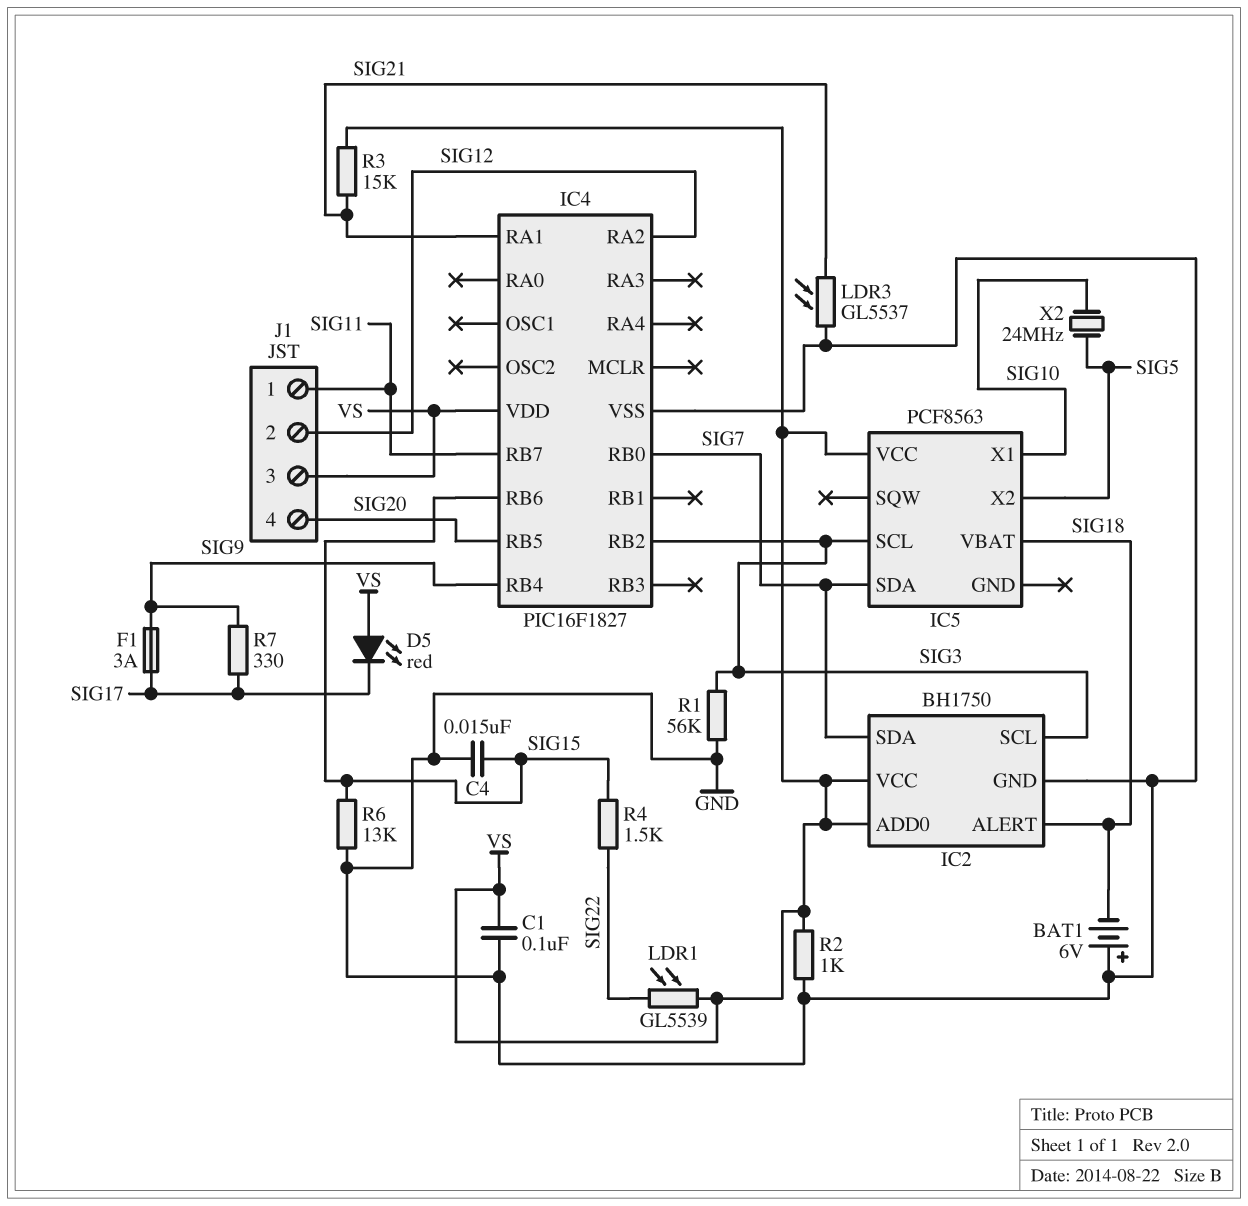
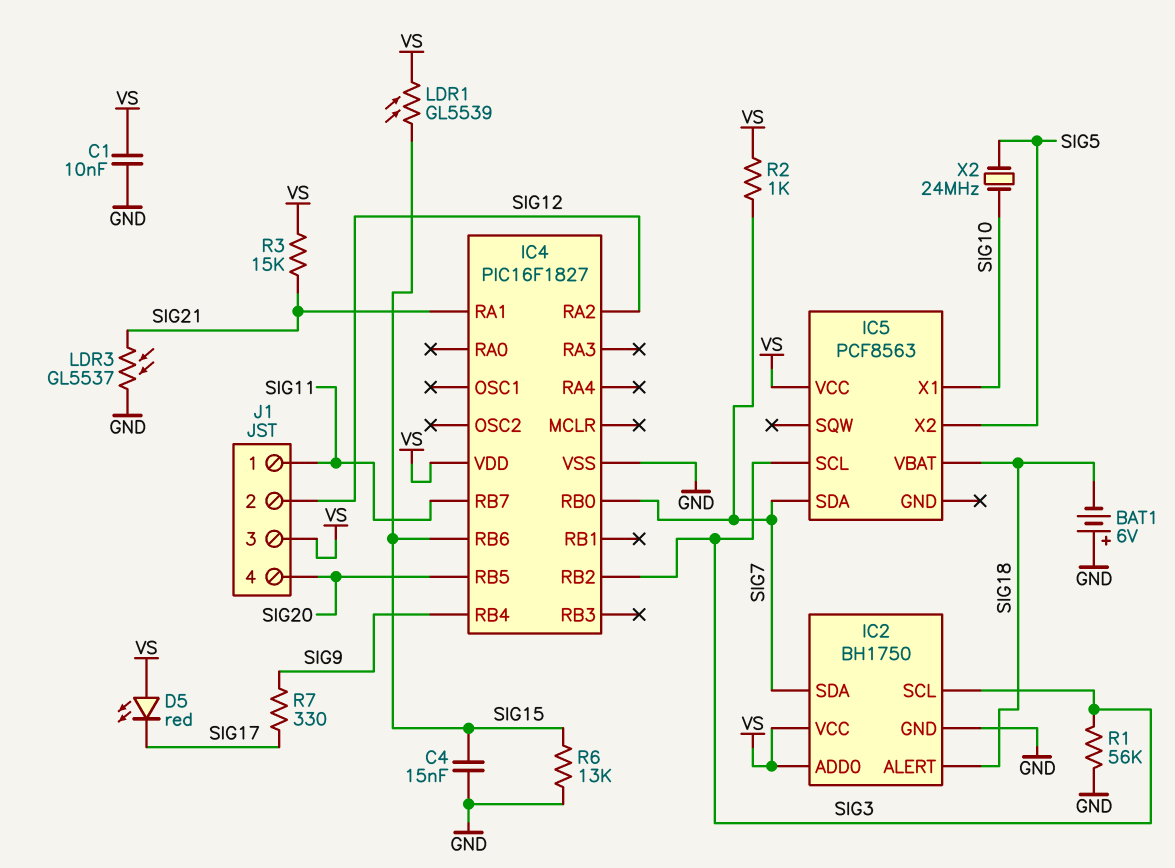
C1: 100nF (GND, VS) -> 10nF (GND, VS)
F1: 3A (SIG9, SIG17) -> none
LDR1: GL5539 (SIG22, VS) -> GL5539 (SIG15, VS)
R2: 1k (GND, VS) -> 1k (SIG7, VS)
R4: 1.5k (SIG15, SIG22) -> none

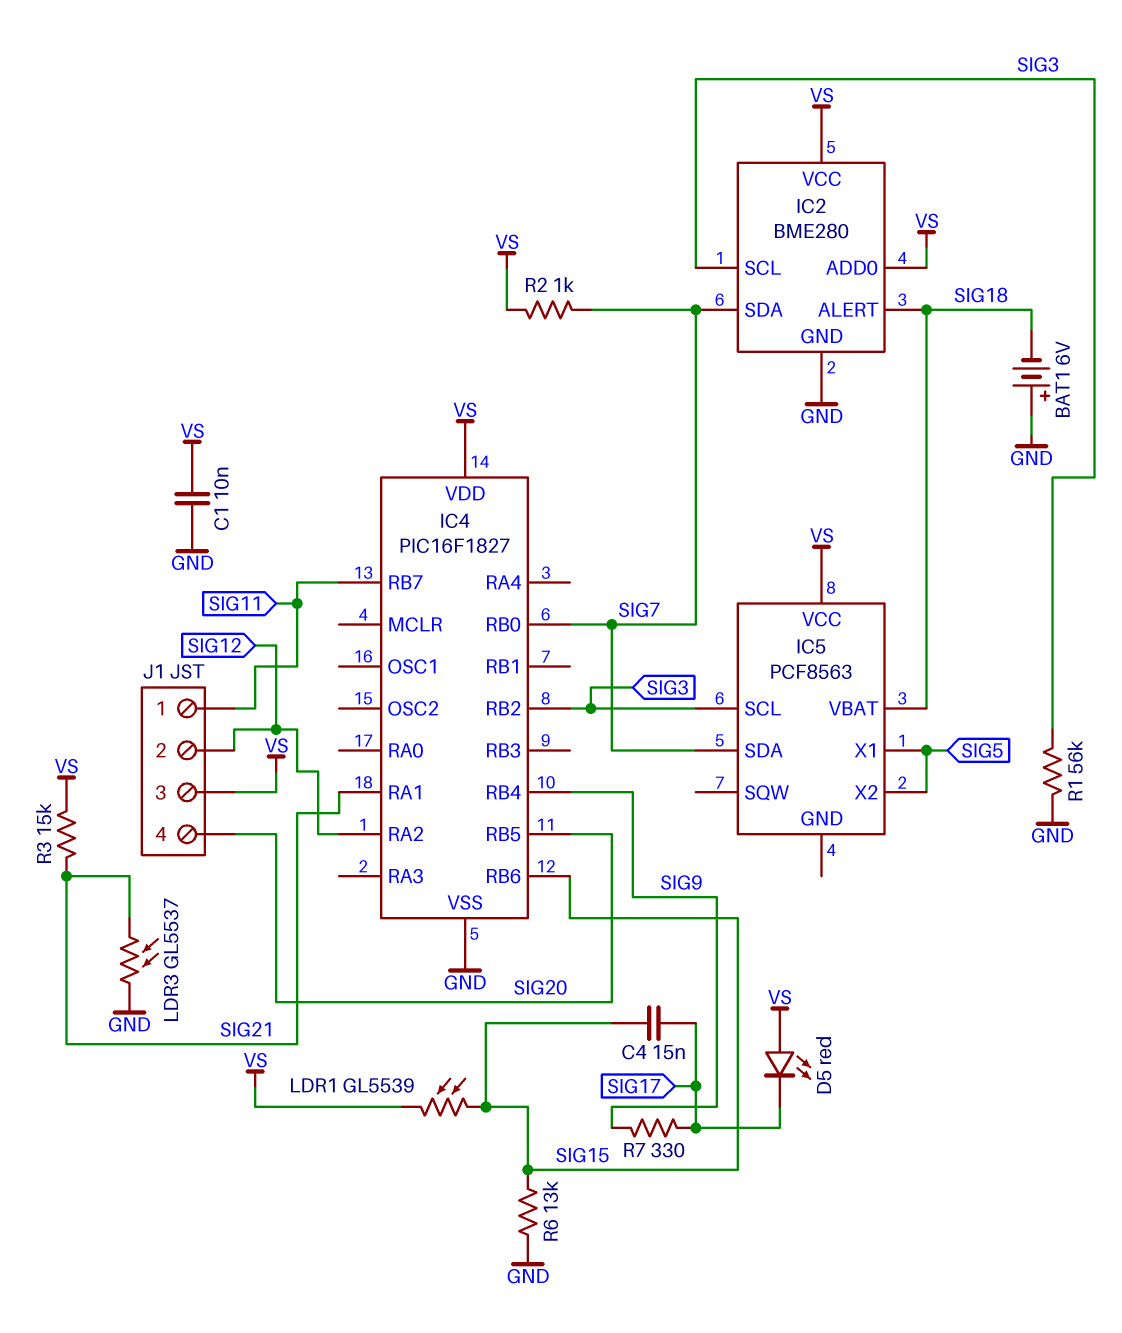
C4: 15nF (GND, SIG15) -> 15nF (SIG15, SIG17)
IC2: BH1750 -> BME280
IC5 pin X1: SIG10 -> SIG5
X2: 24MHz (SIG5, SIG10) -> none

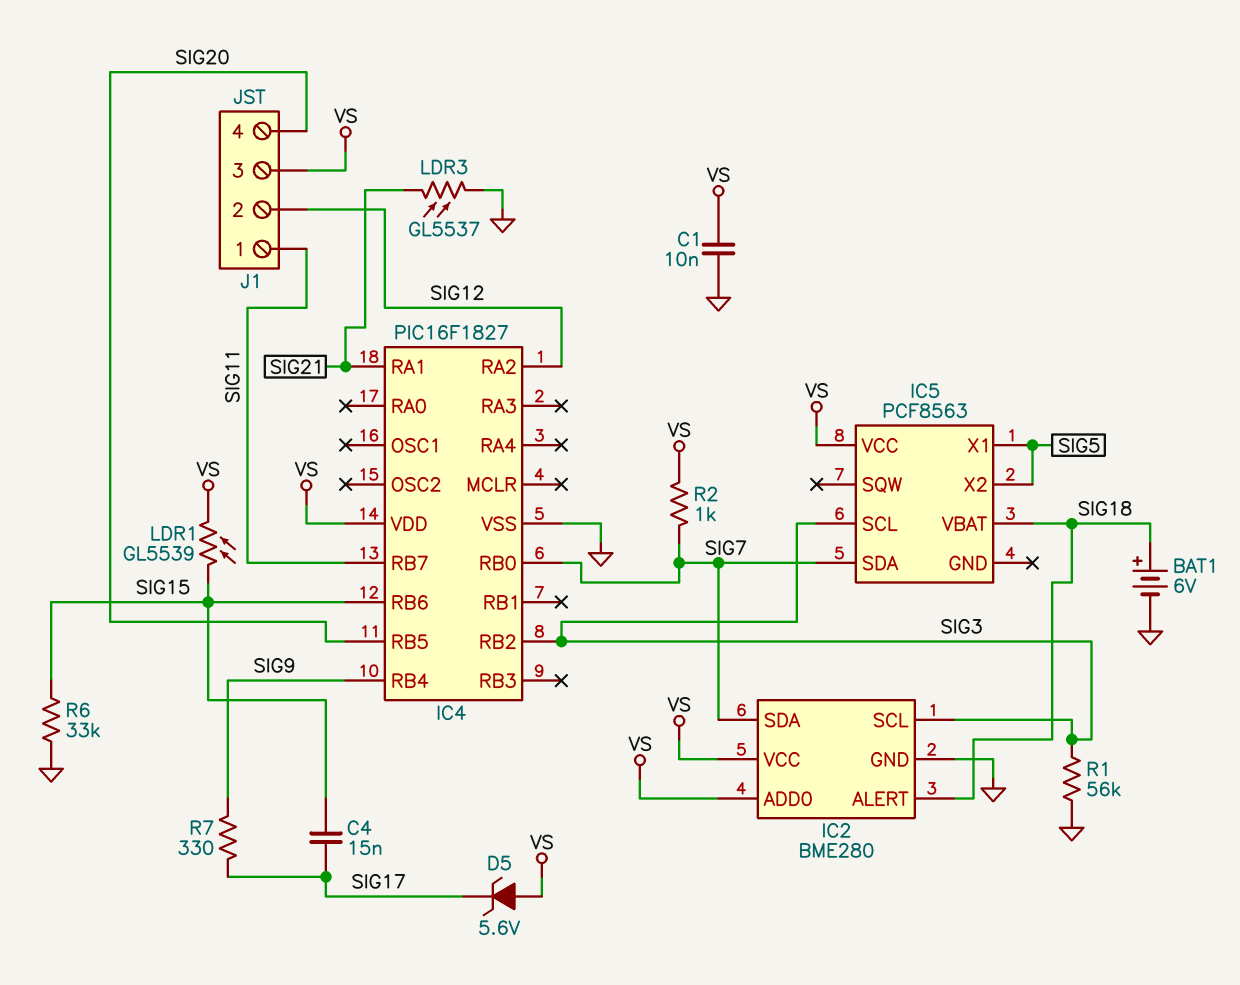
BAT1: 6V (plus GND, minus SIG18) -> 6V (plus SIG18, minus GND)
D5: LED red (A VS, K SIG17) -> zener 5.6V (A VS, K SIG17)
R3: 15k (SIG21, VS) -> none
R6: 13k (GND, SIG15) -> 33k (GND, SIG15)

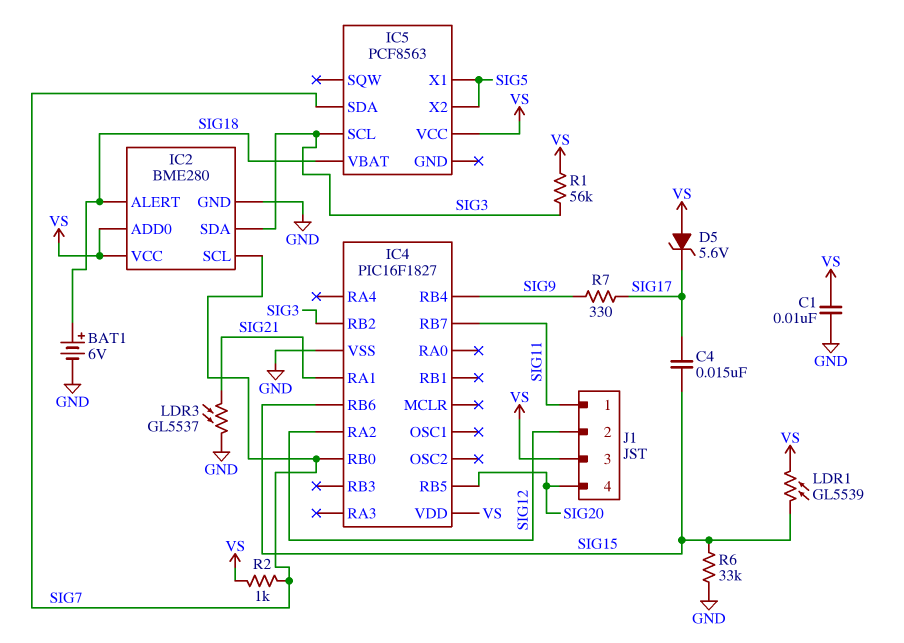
IC2 pin SCL: SIG3 -> SIG7
IC2 pin SDA: SIG7 -> SIG3
R1: 56k (GND, SIG3) -> 56k (SIG3, VS)

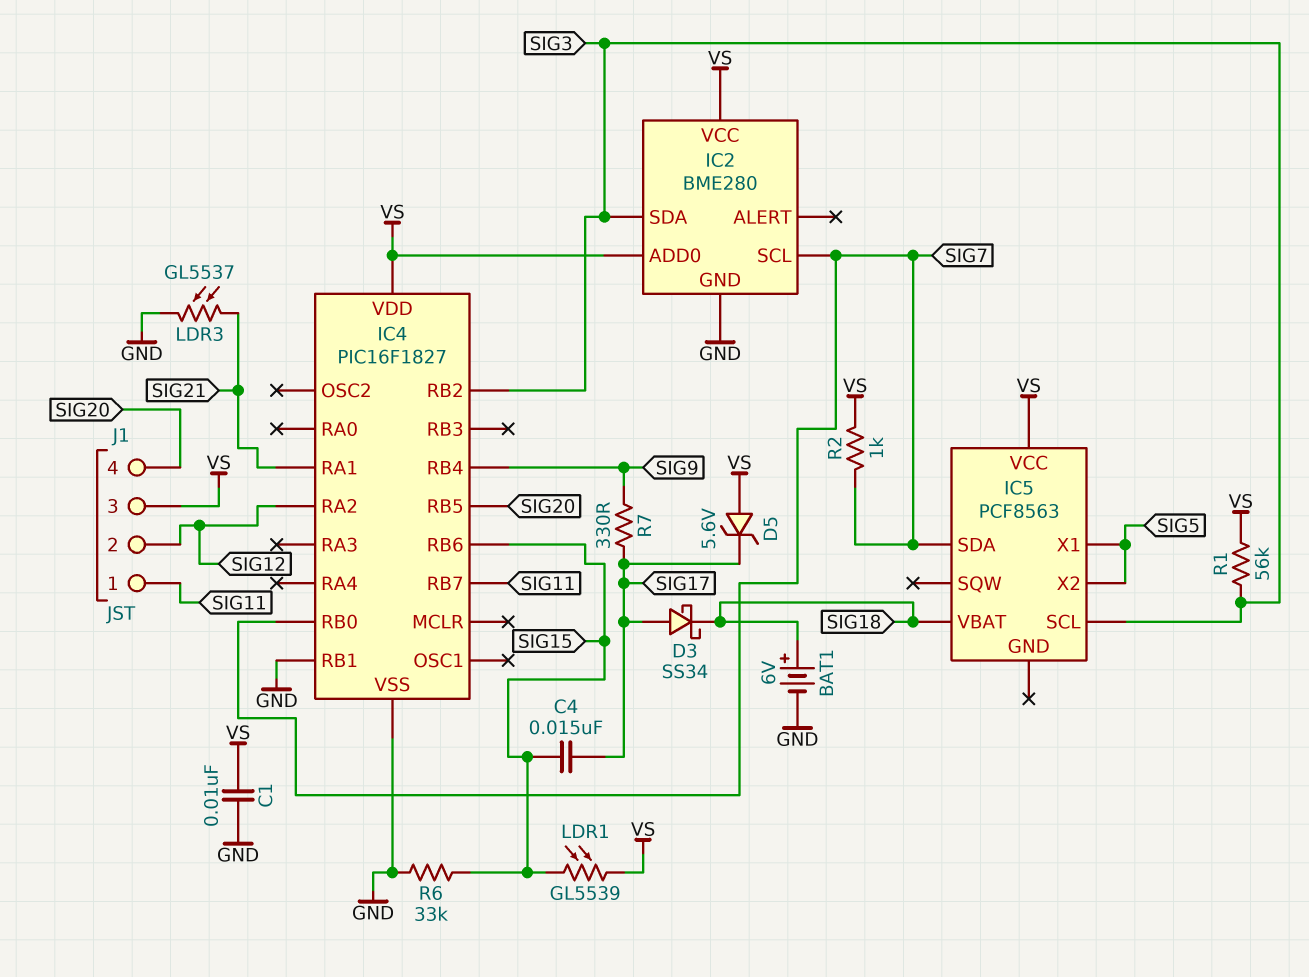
D3: none -> schottky SS34 (A SIG17, K SIG18)
IC2 pin ALERT: SIG18 -> none
IC4 pin RB1: none -> GND

